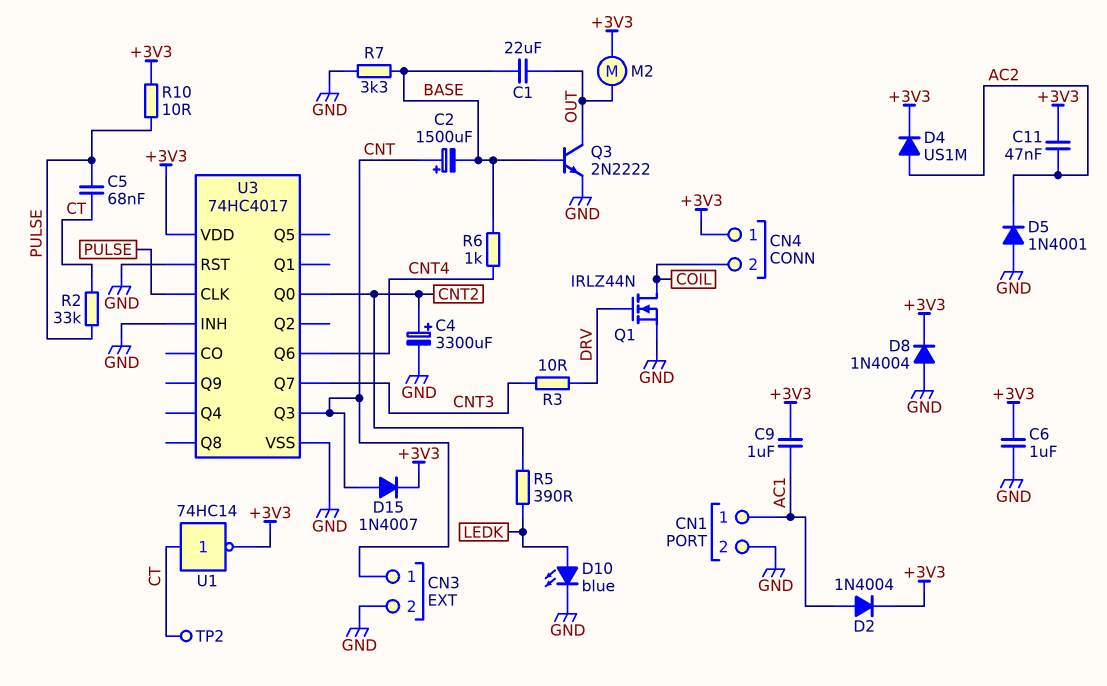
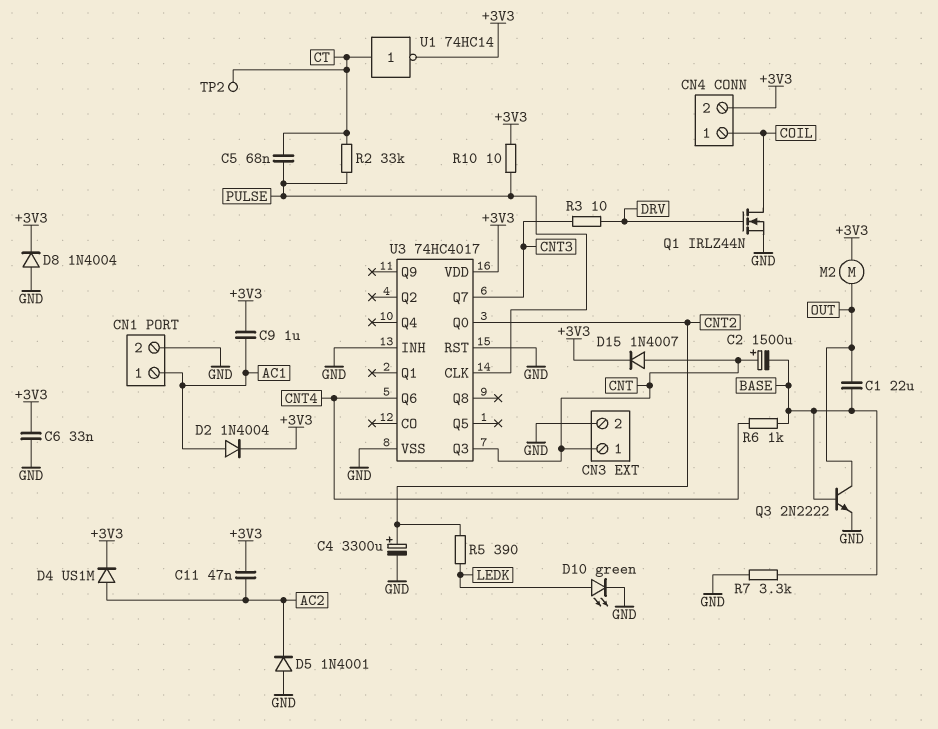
C6: 1uF (+3V3, GND) -> 33nF (+3V3, GND)
CN4 pin 1: +3V3 -> COIL
CN4 pin 2: COIL -> +3V3
D10: LED blue (A LEDK, K GND) -> LED green (A LEDK, K GND)

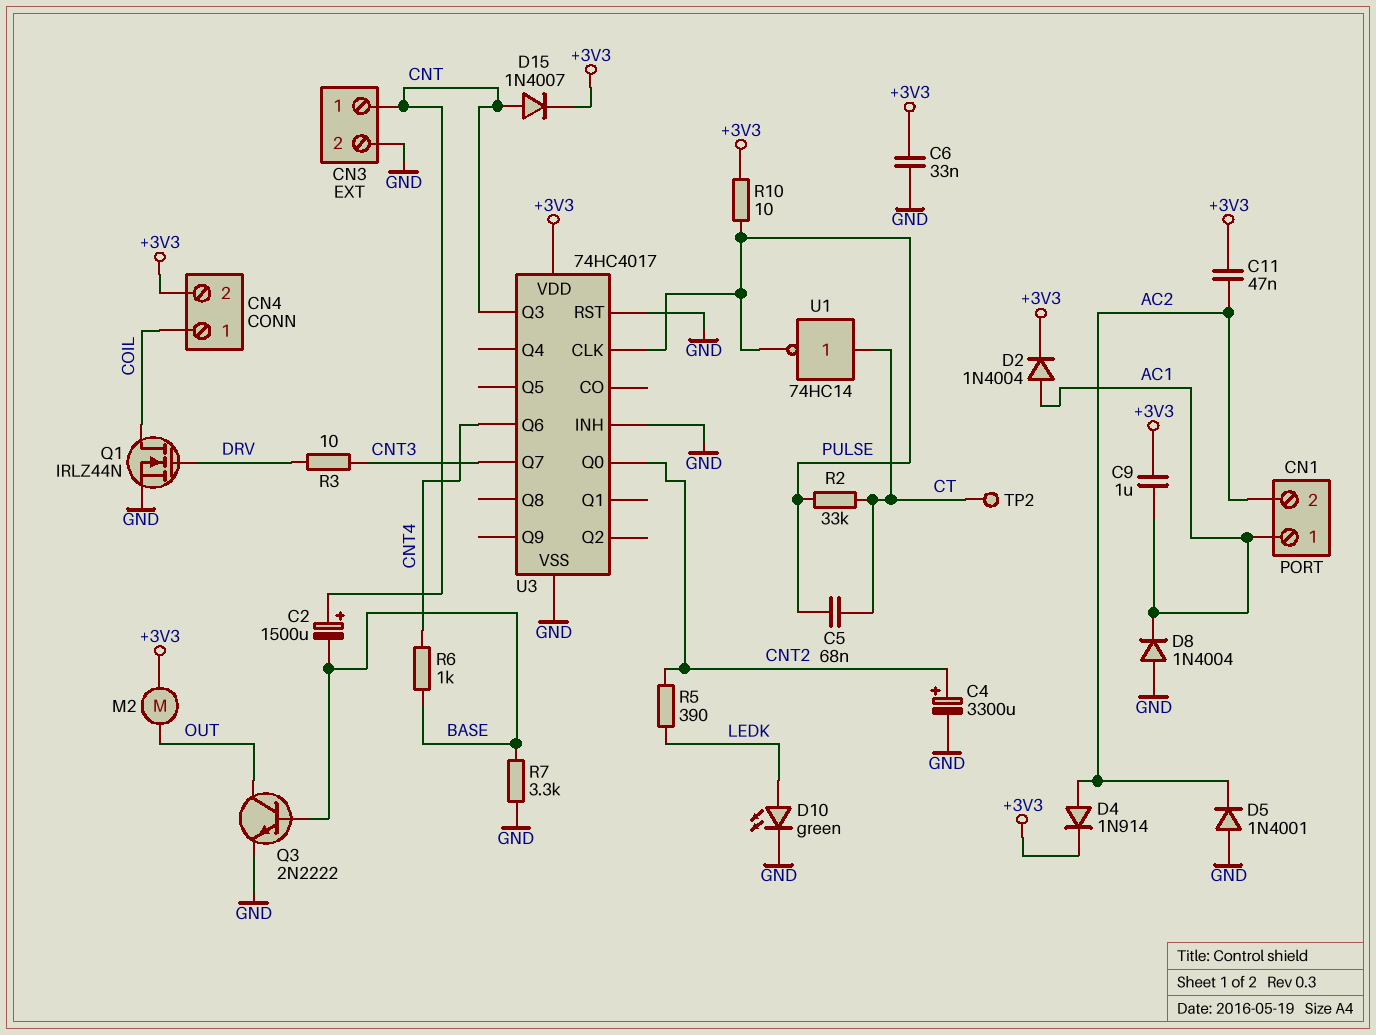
C1: 22uF (BASE, OUT) -> none
CN1 pin 2: GND -> AC2
D4: diode US1M (A AC2, K +3V3) -> diode 1N914 (A AC2, K +3V3)
D8: diode 1N4004 (A GND, K +3V3) -> diode 1N4004 (A GND, K AC1)
U1: NOT 74HC14 (in CT, out +3V3) -> NOT 74HC14 (in CT, out PULSE)

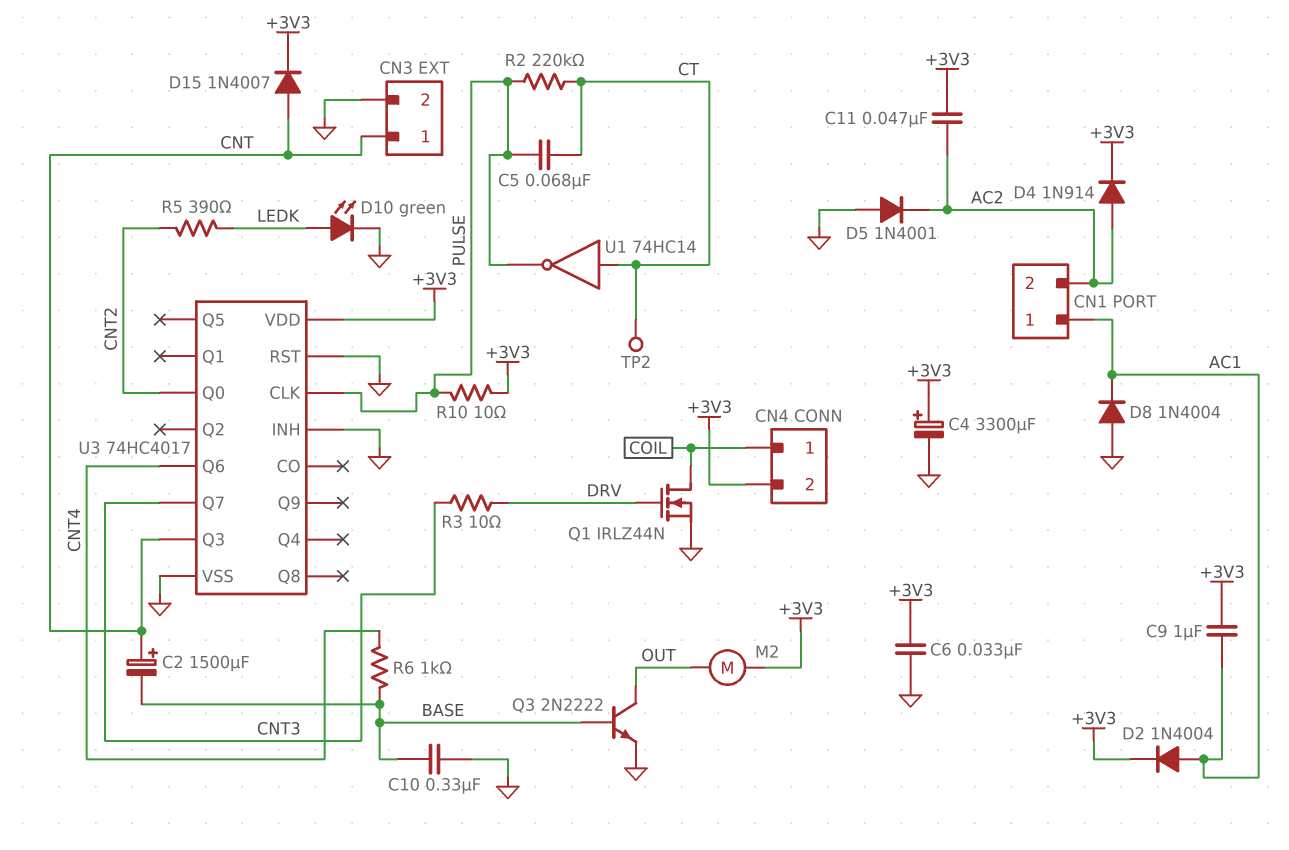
C4: 3300uF (plus CNT2, minus GND) -> 3300uF (plus +3V3, minus GND)
C10: none -> 330nF (BASE, GND)
R2: 33k (CT, PULSE) -> 220k (CT, PULSE)
R7: 3.3k (BASE, GND) -> none

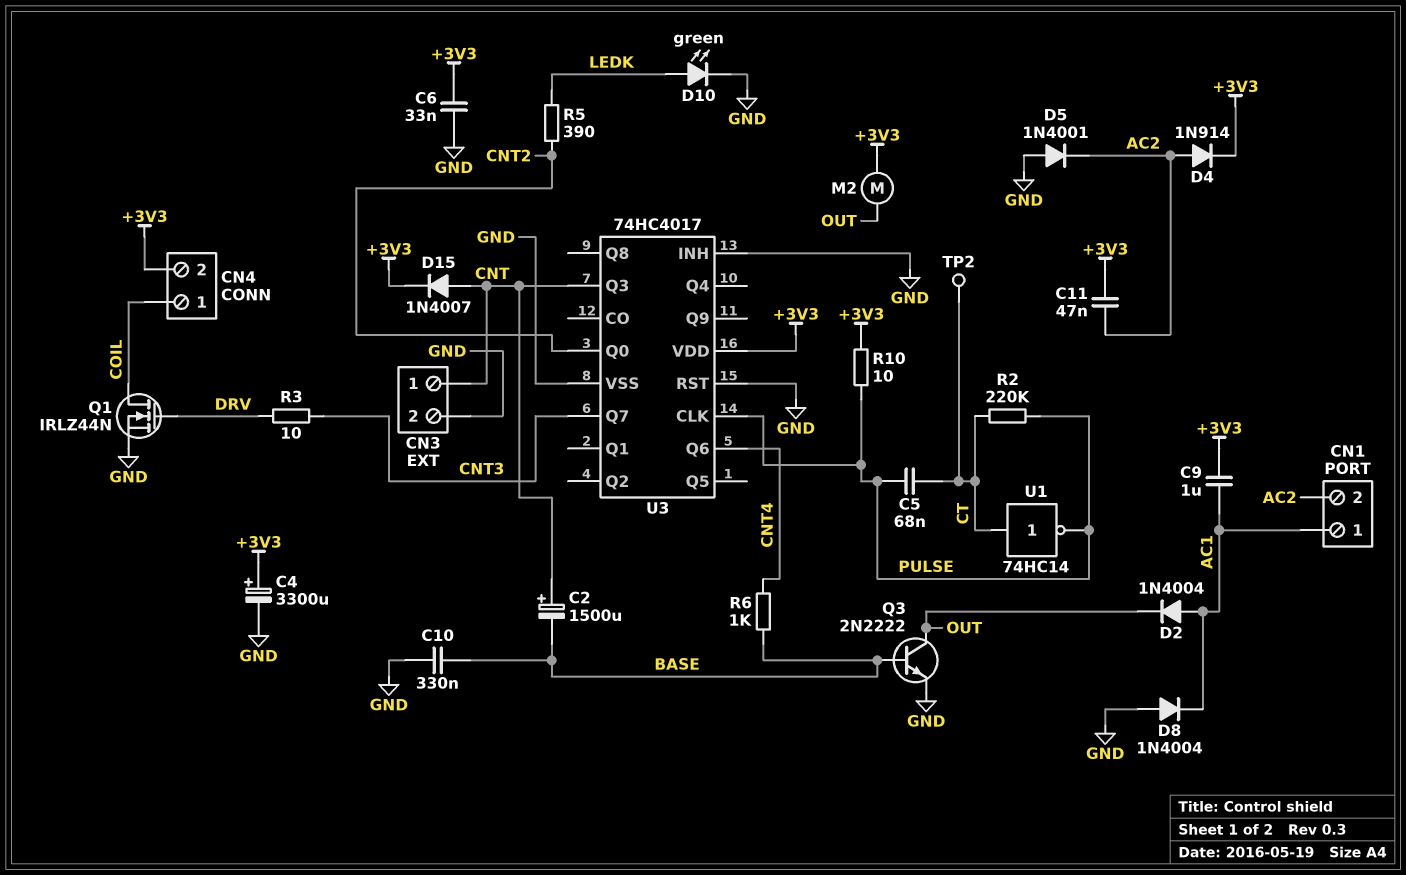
D2: diode 1N4004 (A AC1, K +3V3) -> diode 1N4004 (A AC1, K OUT)

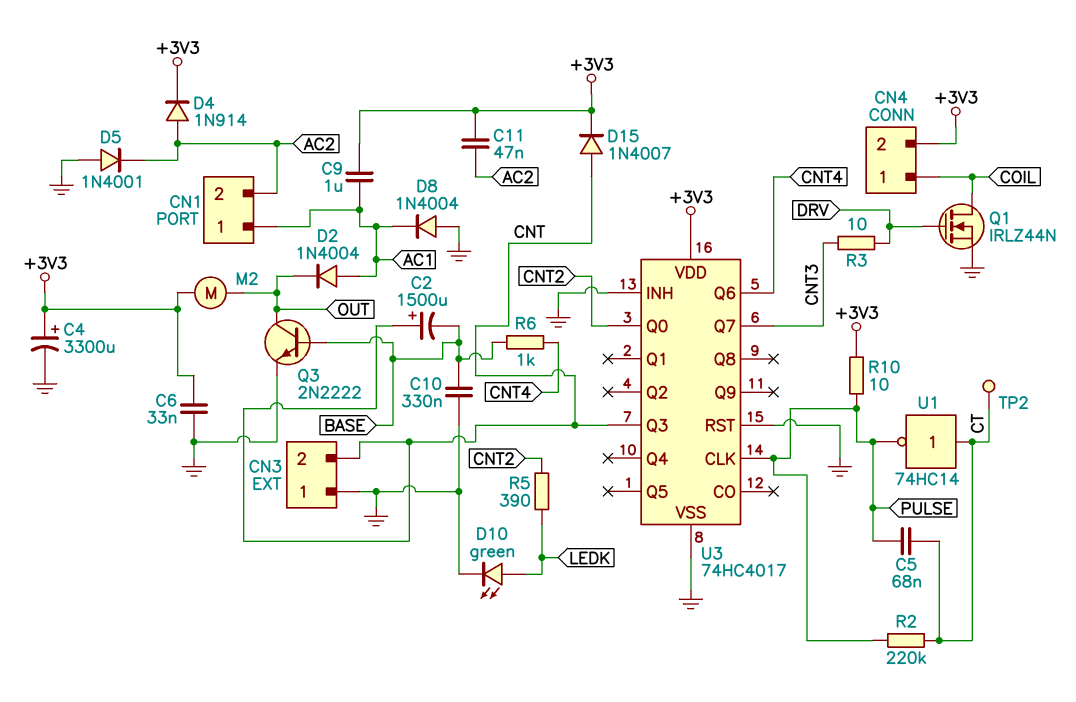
CN3 pin 1: CNT -> GND
CN3 pin 2: GND -> CNT

